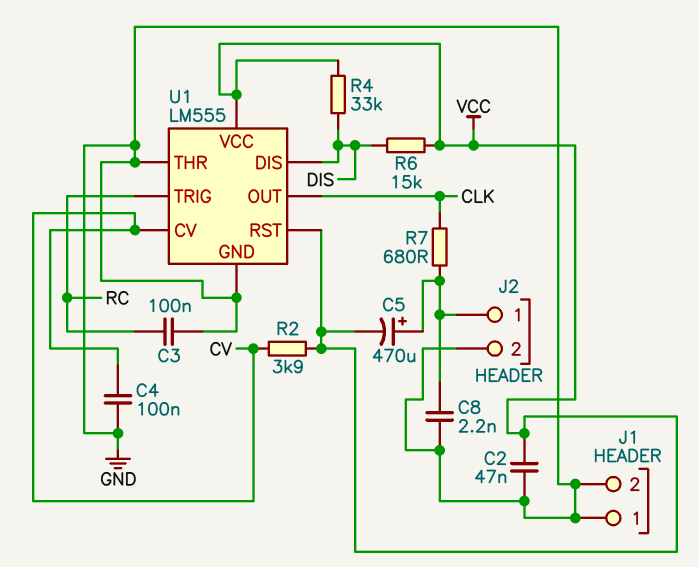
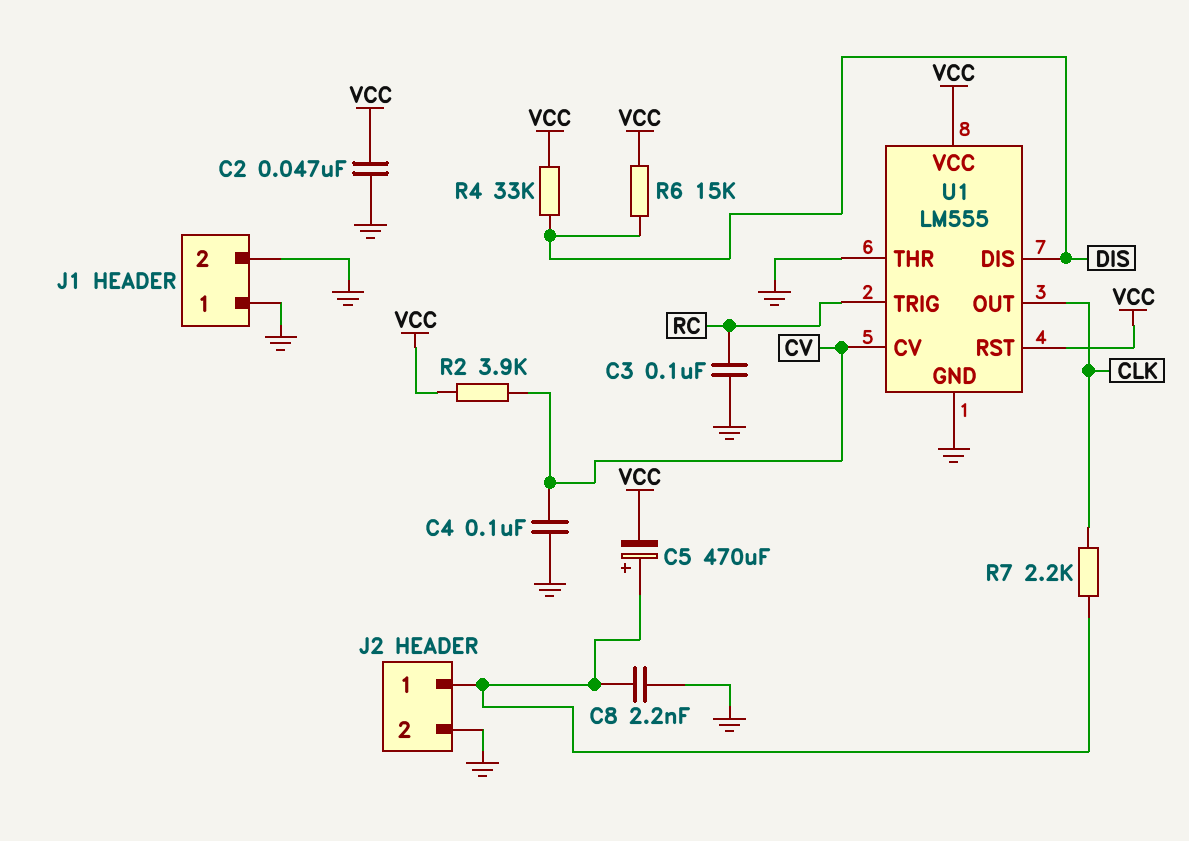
R7: 680 (CLK, J2/1) -> 2.2k (CLK, J2/1)

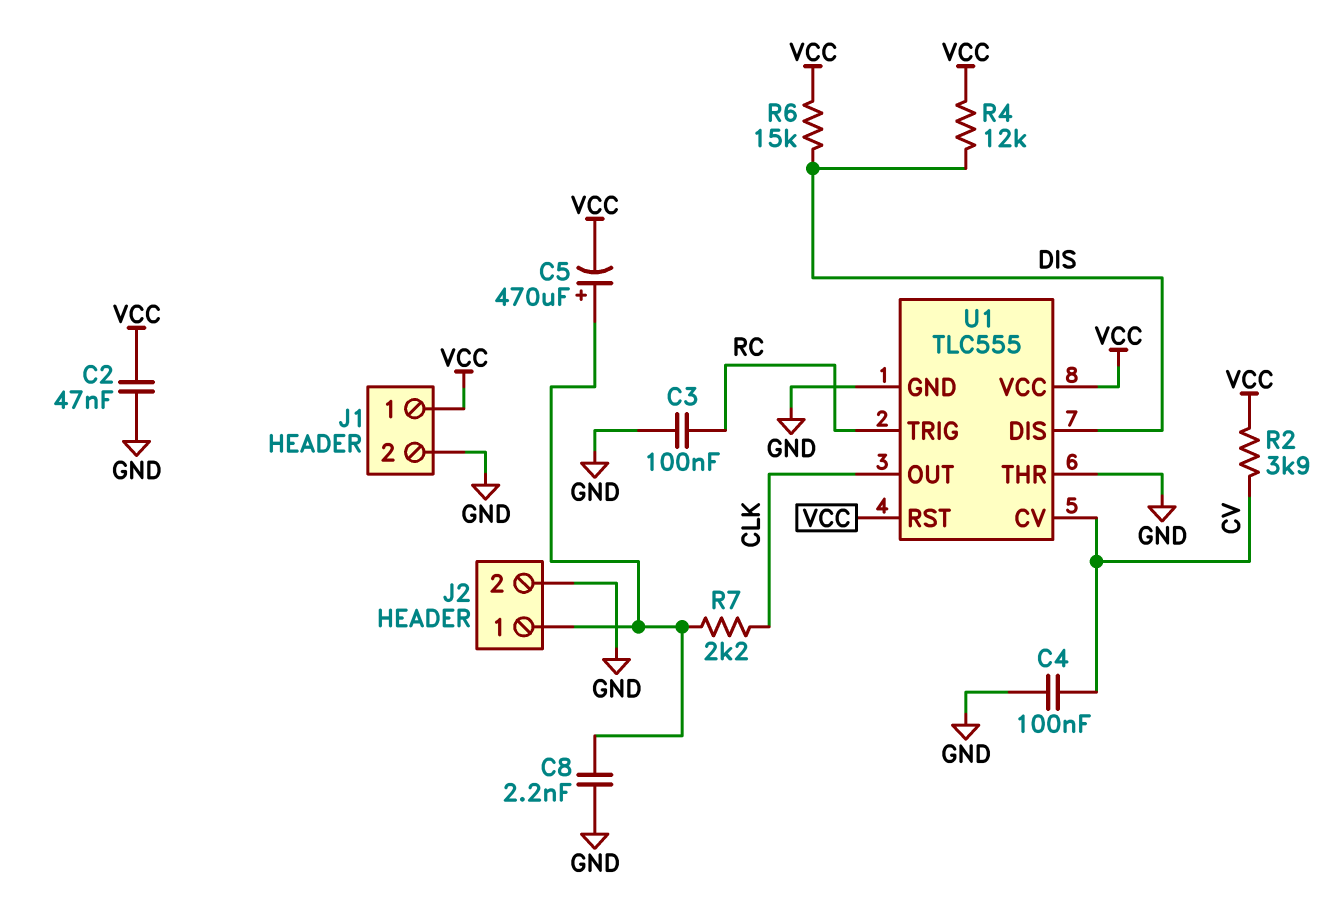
J1 pin 1: GND -> VCC
R4: 33k (DIS, VCC) -> 12k (DIS, VCC)
U1: LM555 -> TLC555

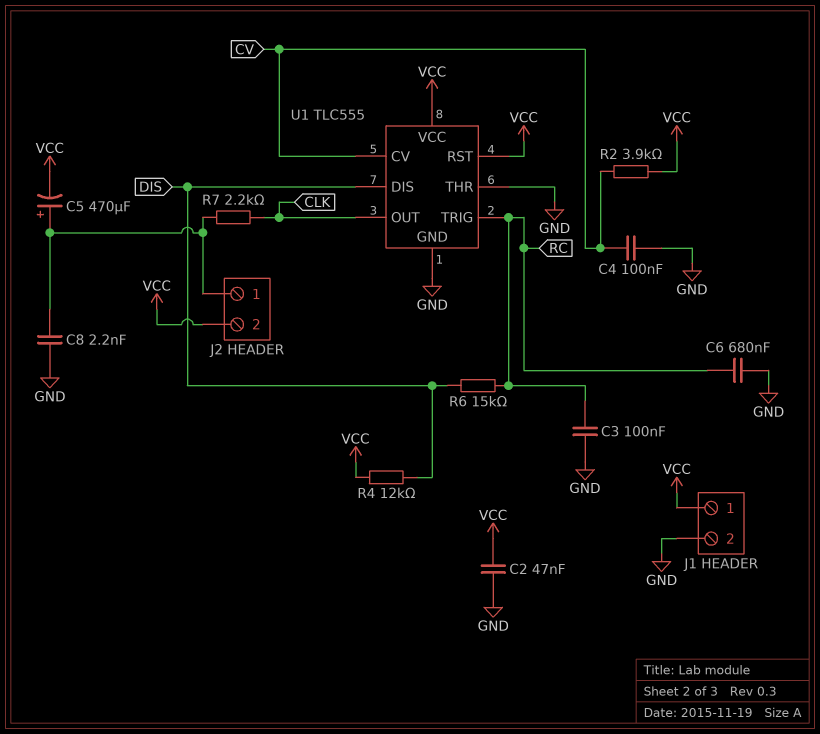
C6: none -> 680nF (GND, RC)
J2 pin 2: GND -> VCC
R6: 15k (DIS, VCC) -> 15k (DIS, RC)

